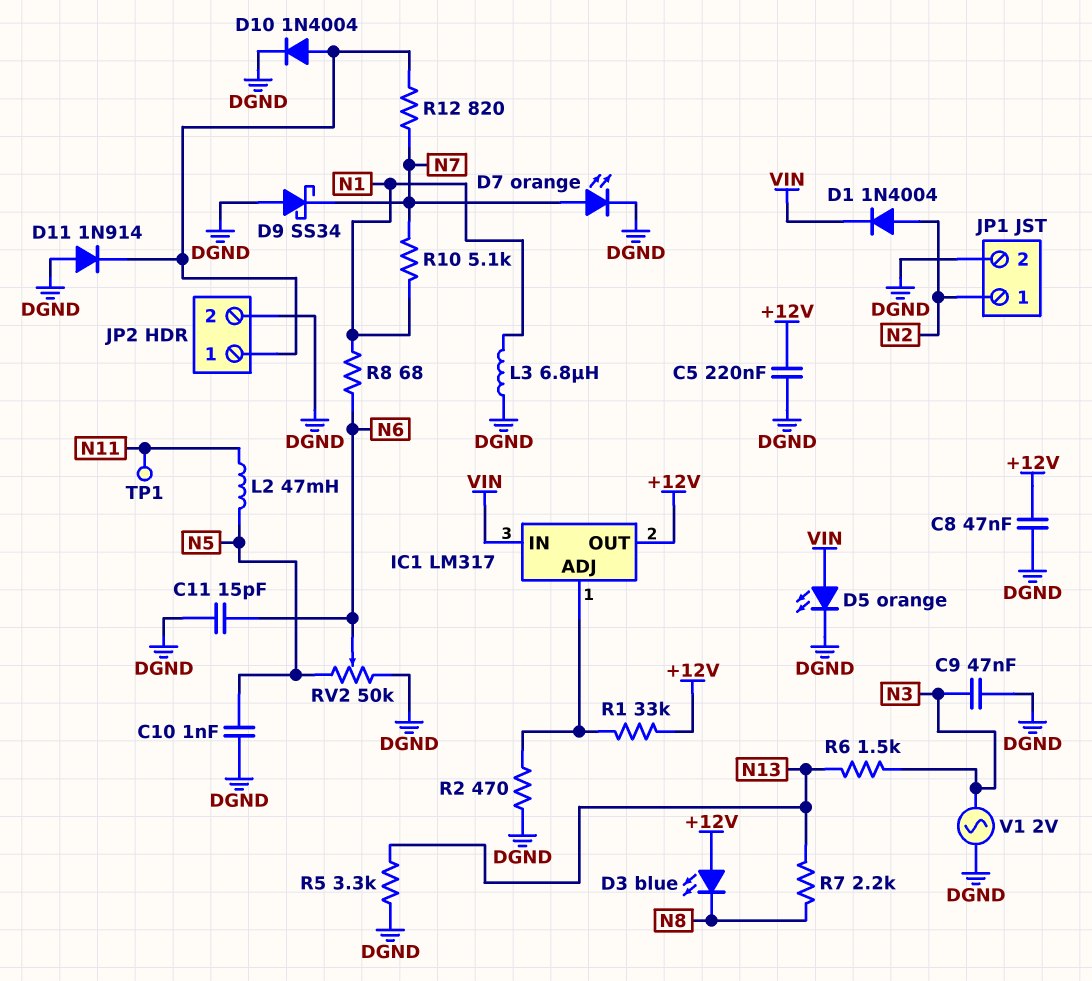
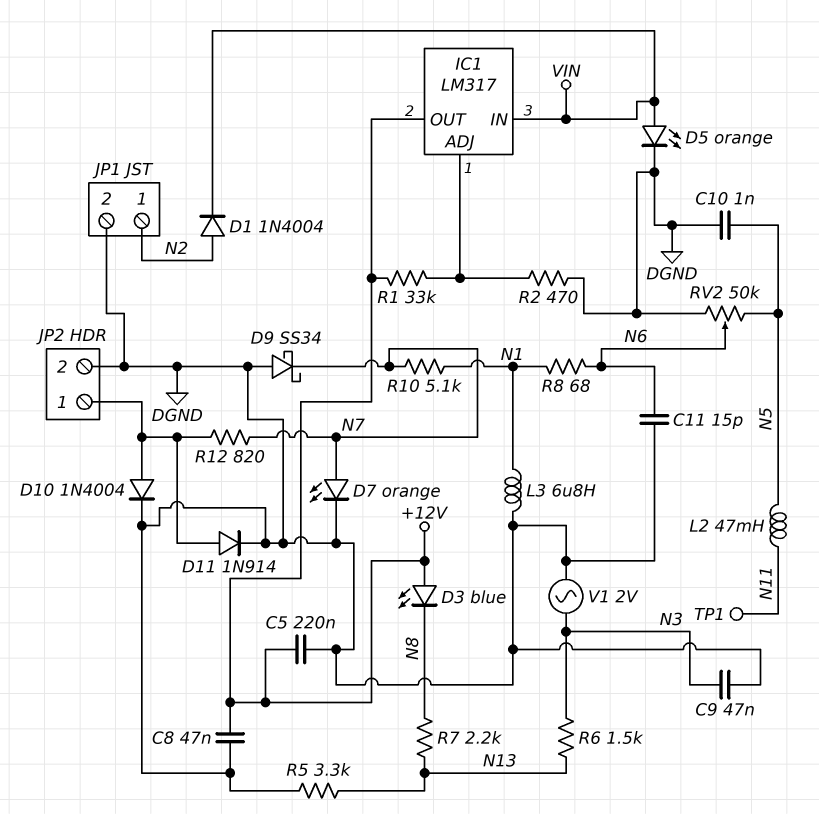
D11: diode 1N914 (A DGND, K JP2/1) -> diode 1N914 (A JP2/1, K DGND)

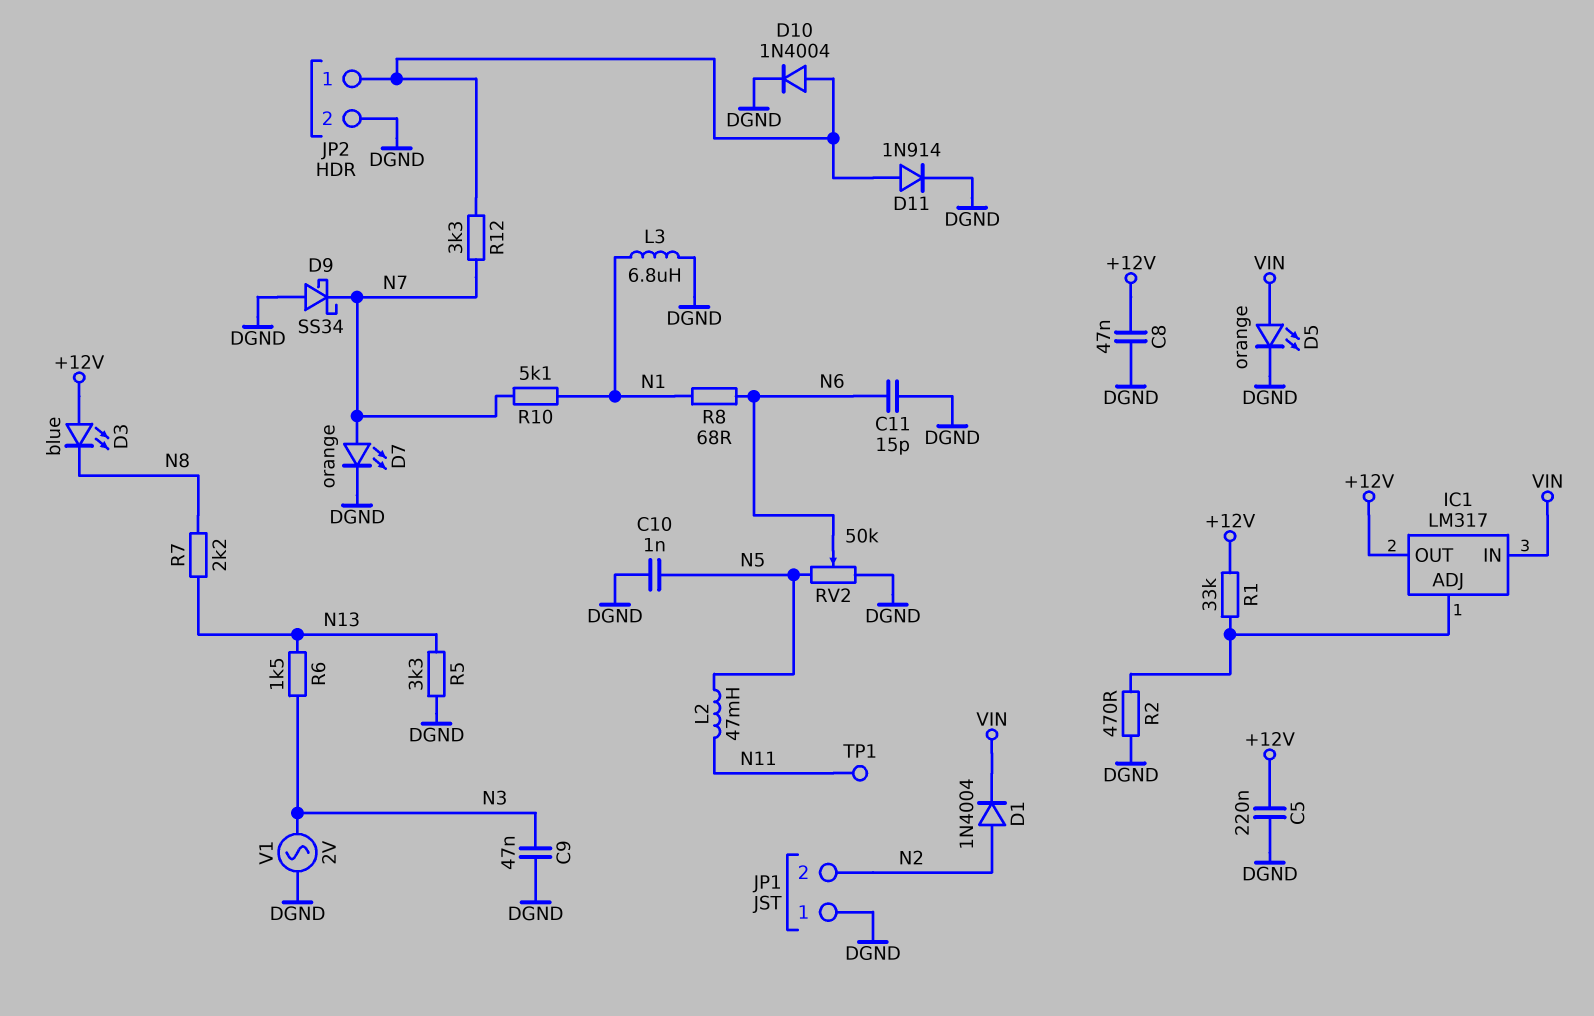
JP1 pin 1: N2 -> DGND
JP1 pin 2: DGND -> N2
R12: 820 (JP2/1, N7) -> 3.3k (JP2/1, N7)

